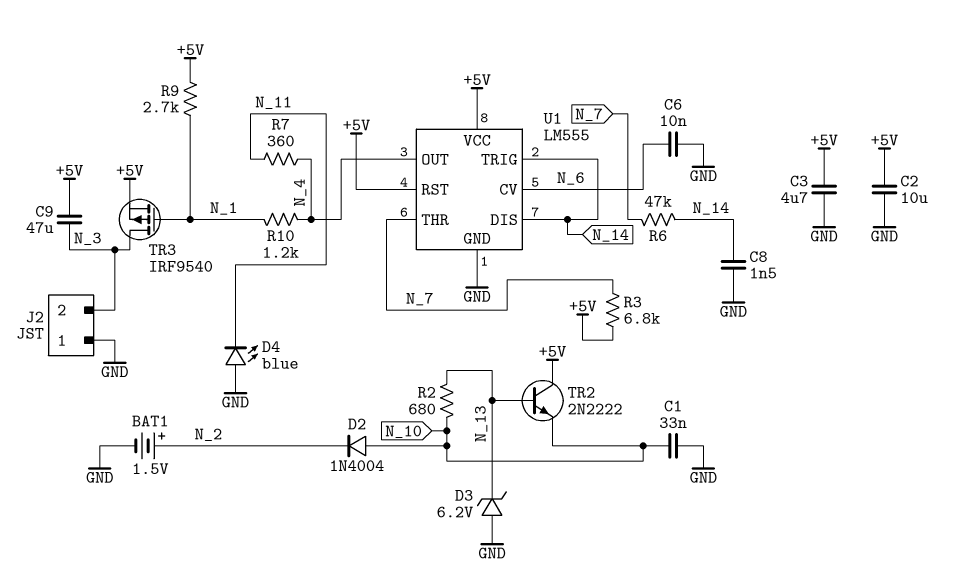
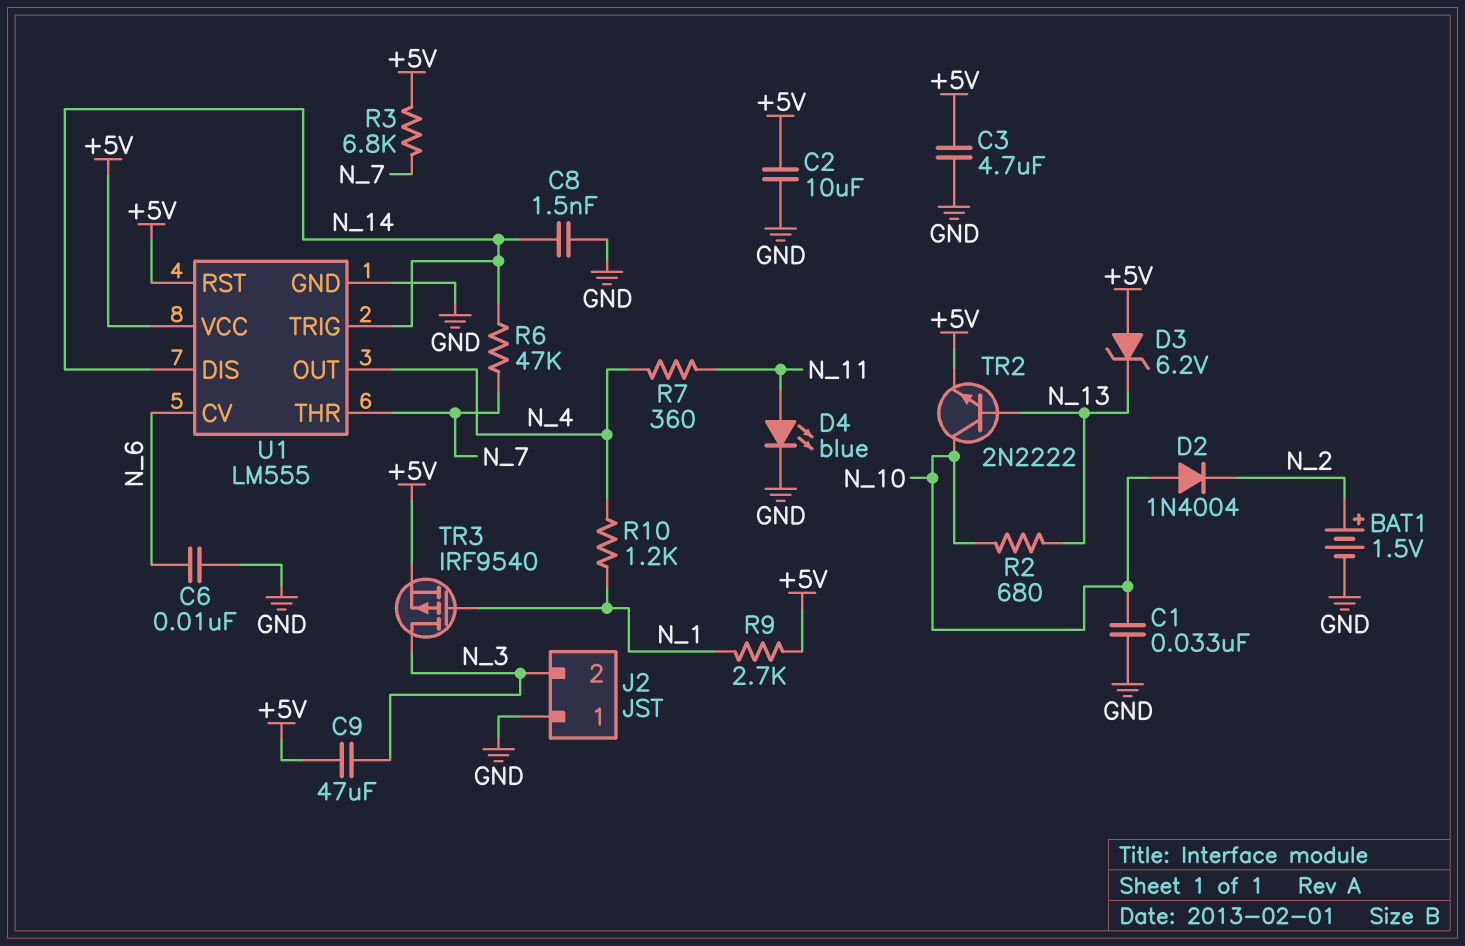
D3: zener 6.2V (A GND, K N_13) -> zener 6.2V (A +5V, K N_13)
D4: LED blue (A GND, K N_11) -> LED blue (A N_11, K GND)
TR2: NPN 2N2222 (B N_13, C +5V, E N_10) -> NPN 2N2222 (B N_13, C N_10, E +5V)

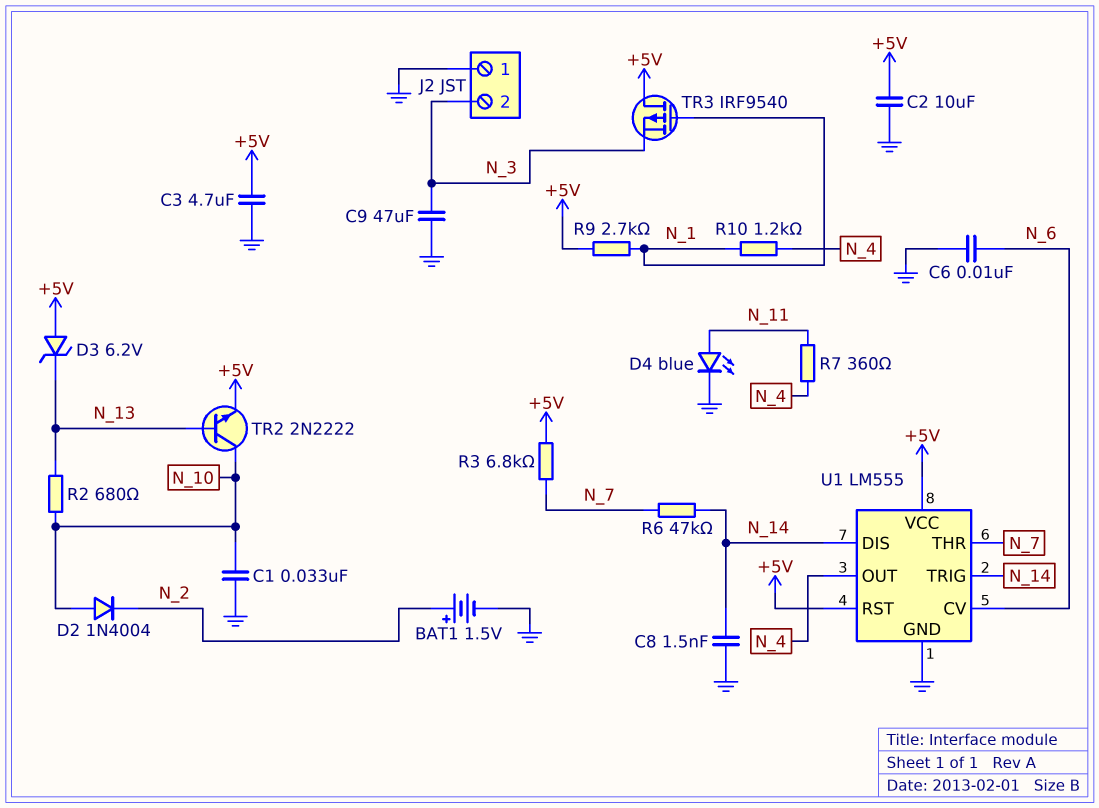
C9: 47uF (+5V, N_3) -> 47uF (GND, N_3)
TR3: PMOS IRF9540 (G N_1, D N_3, S +5V) -> PMOS IRF9540 (G N_1, D +5V, S N_3)

